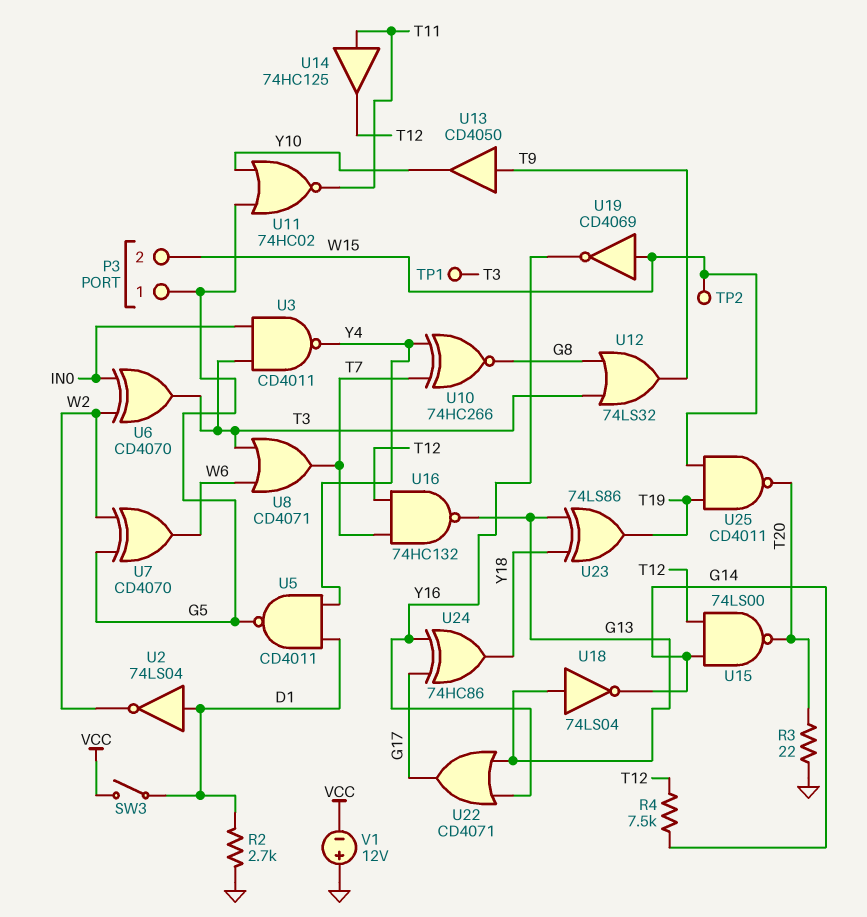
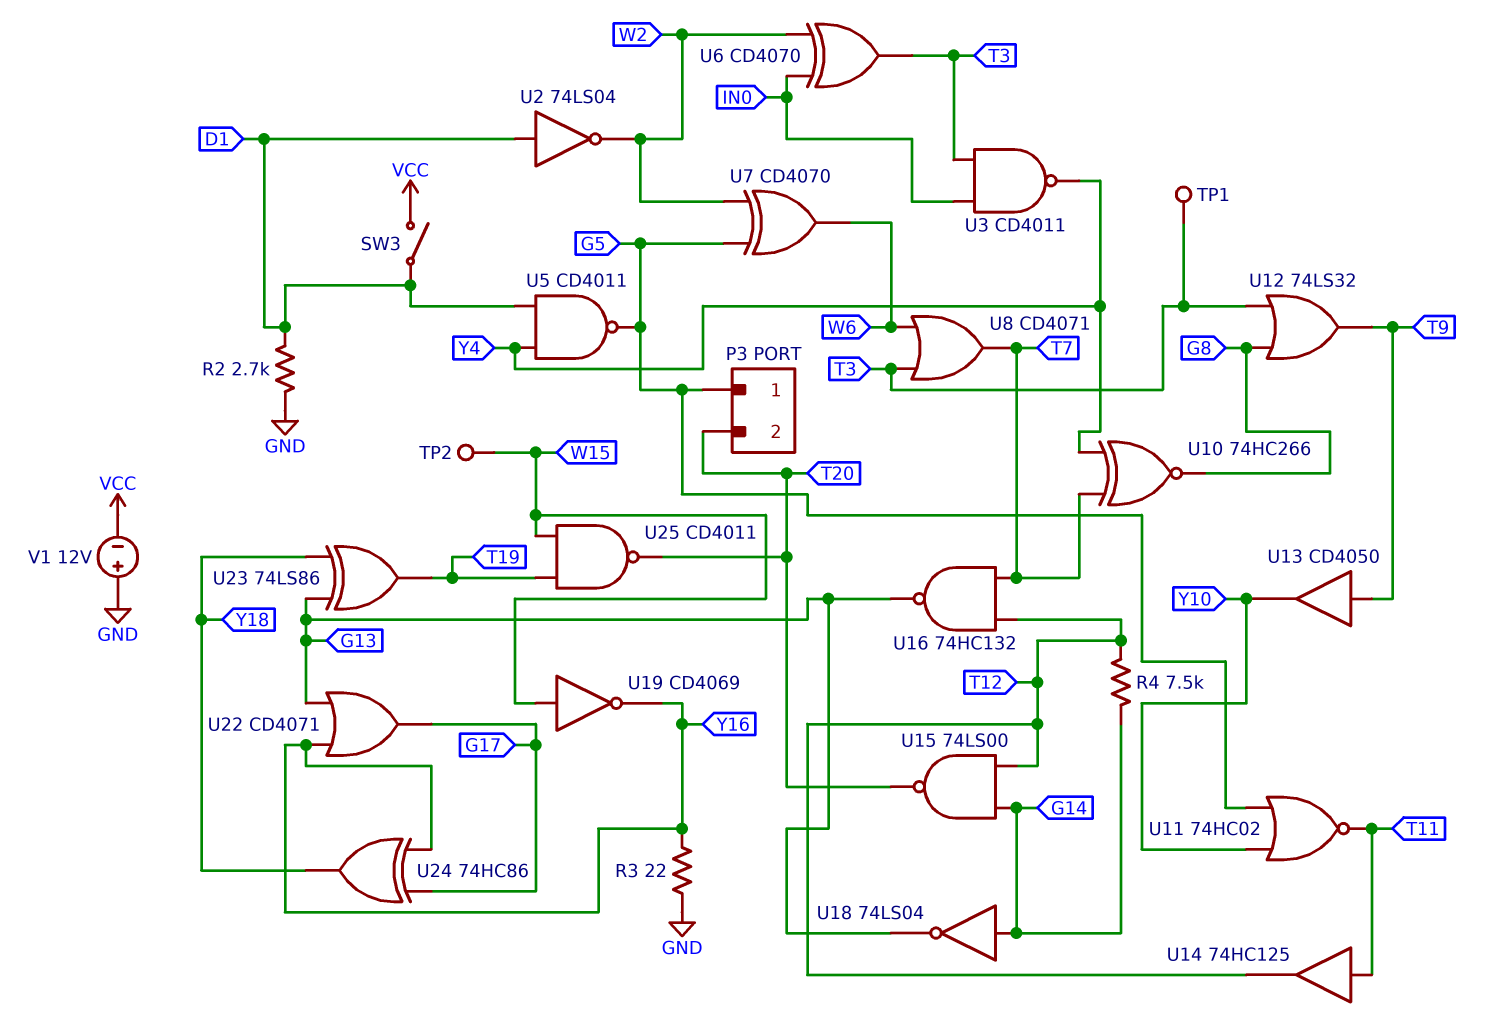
P3 pin 2: W15 -> T20
R3: 22 (GND, T20) -> 22 (GND, Y16)
U18: NOT 74LS04 (in G13, out G14) -> NOT 74LS04 (in G14, out G13)

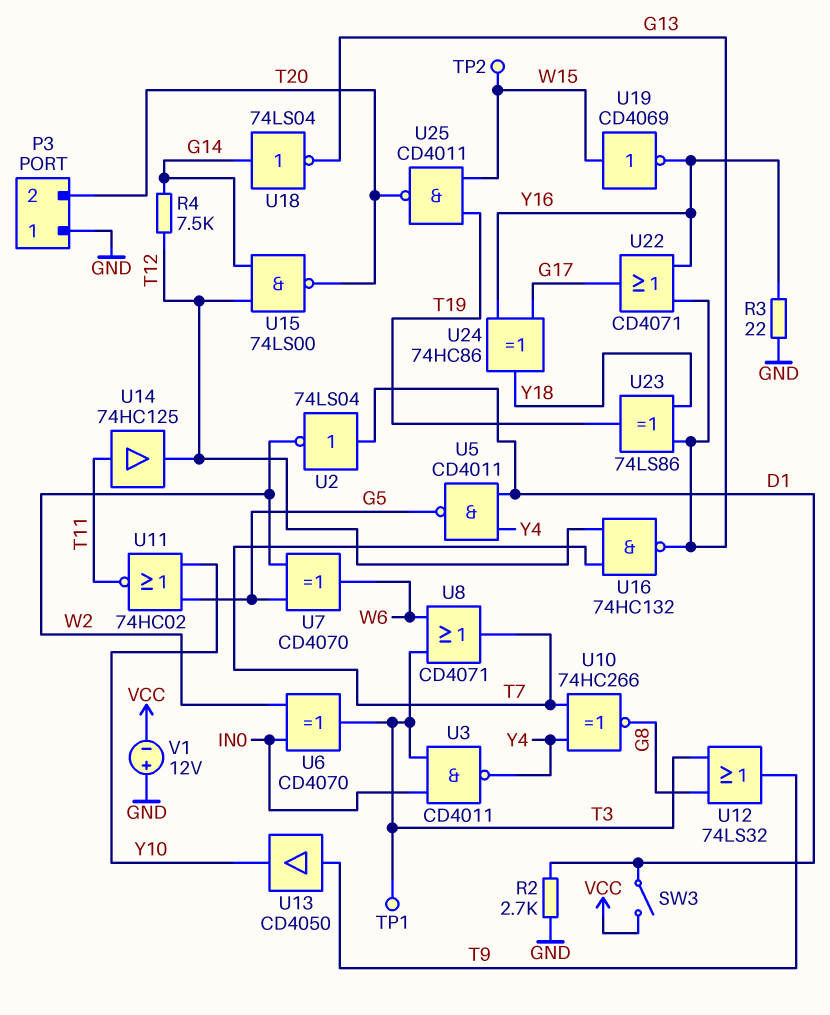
P3 pin 1: G5 -> GND

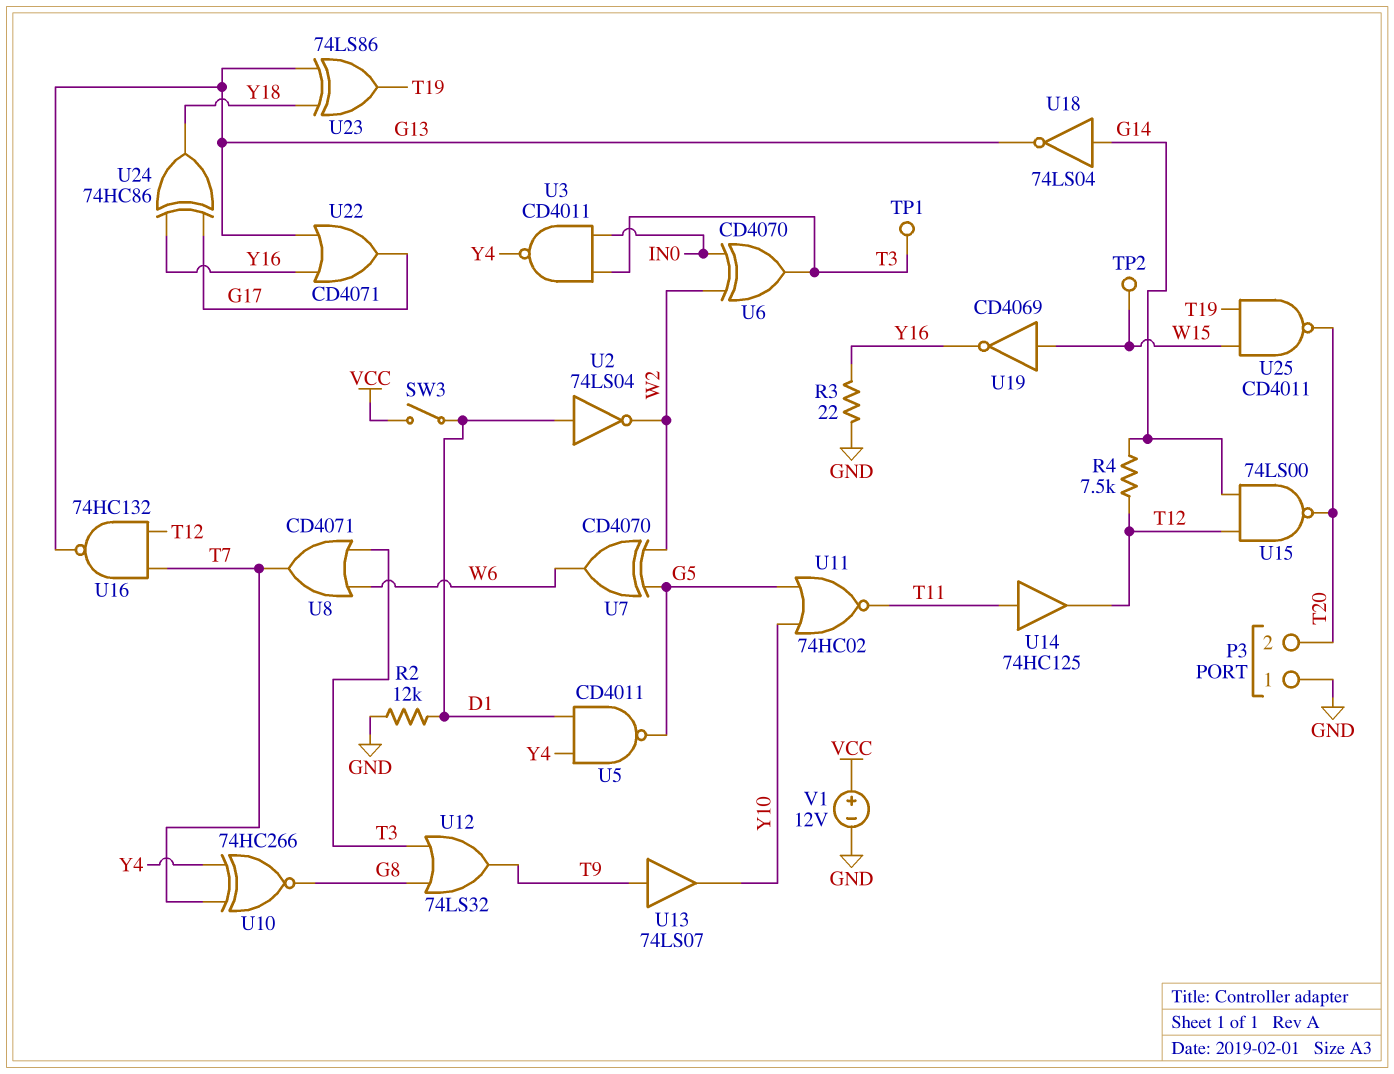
R2: 2.7k (D1, GND) -> 12k (D1, GND)
U13: buffer CD4050 (in T9, out Y10) -> buffer 74LS07 (in T9, out Y10)
V1: 12V (plus GND, minus VCC) -> 12V (plus VCC, minus GND)

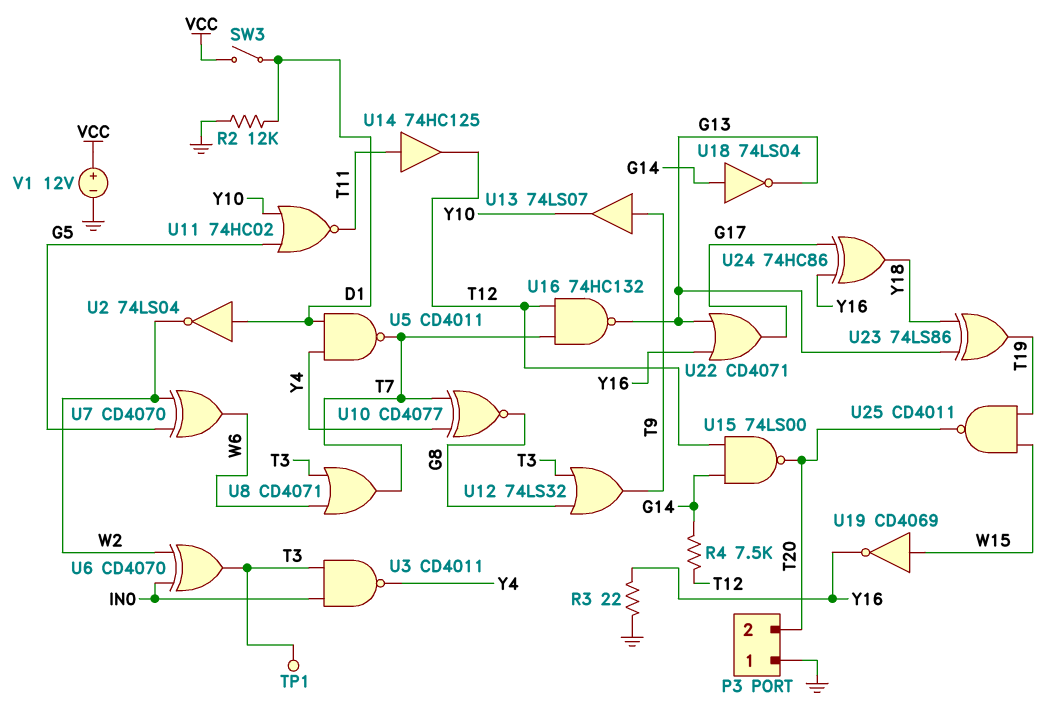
TP2: test point (W15) -> none
U5: NAND CD4011 (in D1, in Y4, out G5) -> NAND CD4011 (in D1, in Y4, out T7)
U10: XNOR 74HC266 (in T7, in Y4, out G8) -> XNOR CD4077 (in T7, in Y4, out G8)

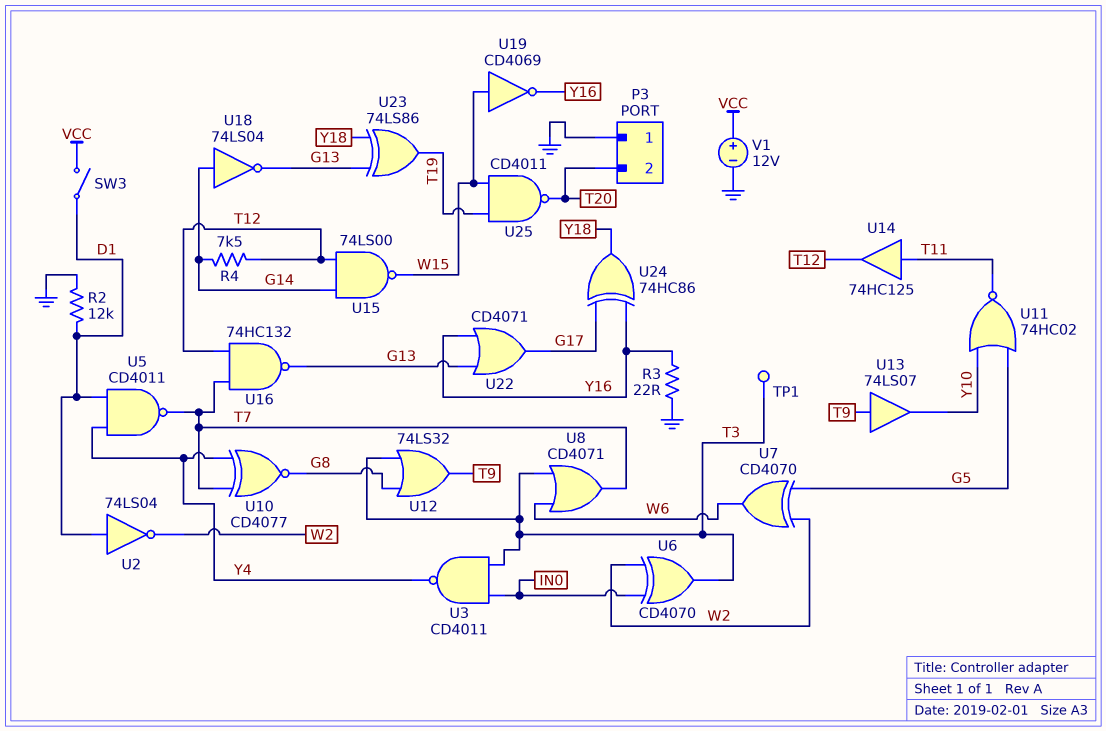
U15: NAND 74LS00 (in G14, in T12, out T20) -> NAND 74LS00 (in G14, in T12, out W15)

